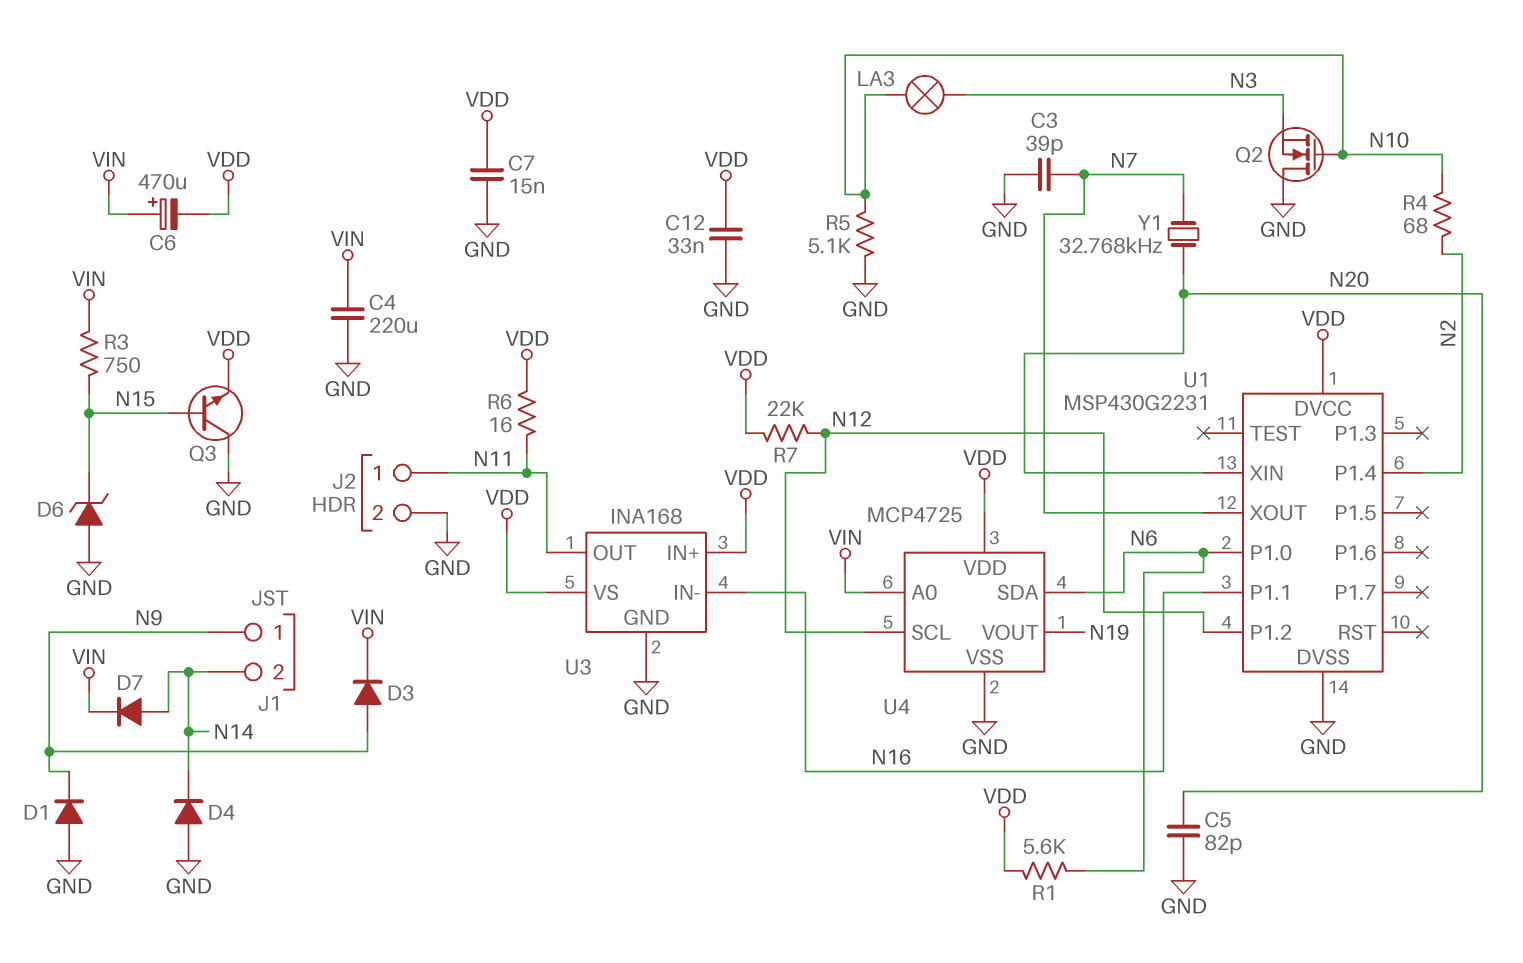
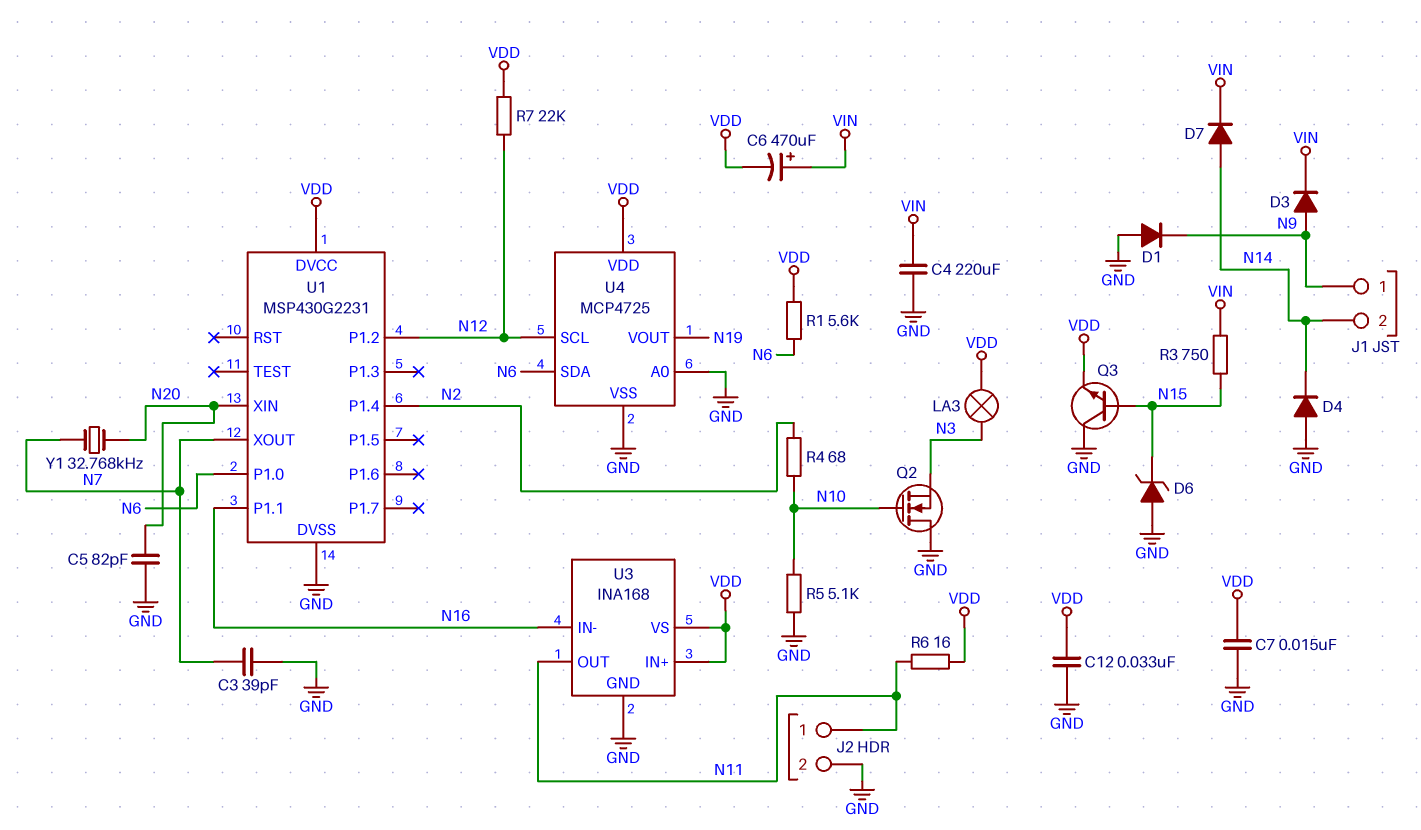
LA3: lamp (N3, N10) -> lamp (N3, VDD)
U4 pin A0: VIN -> GND

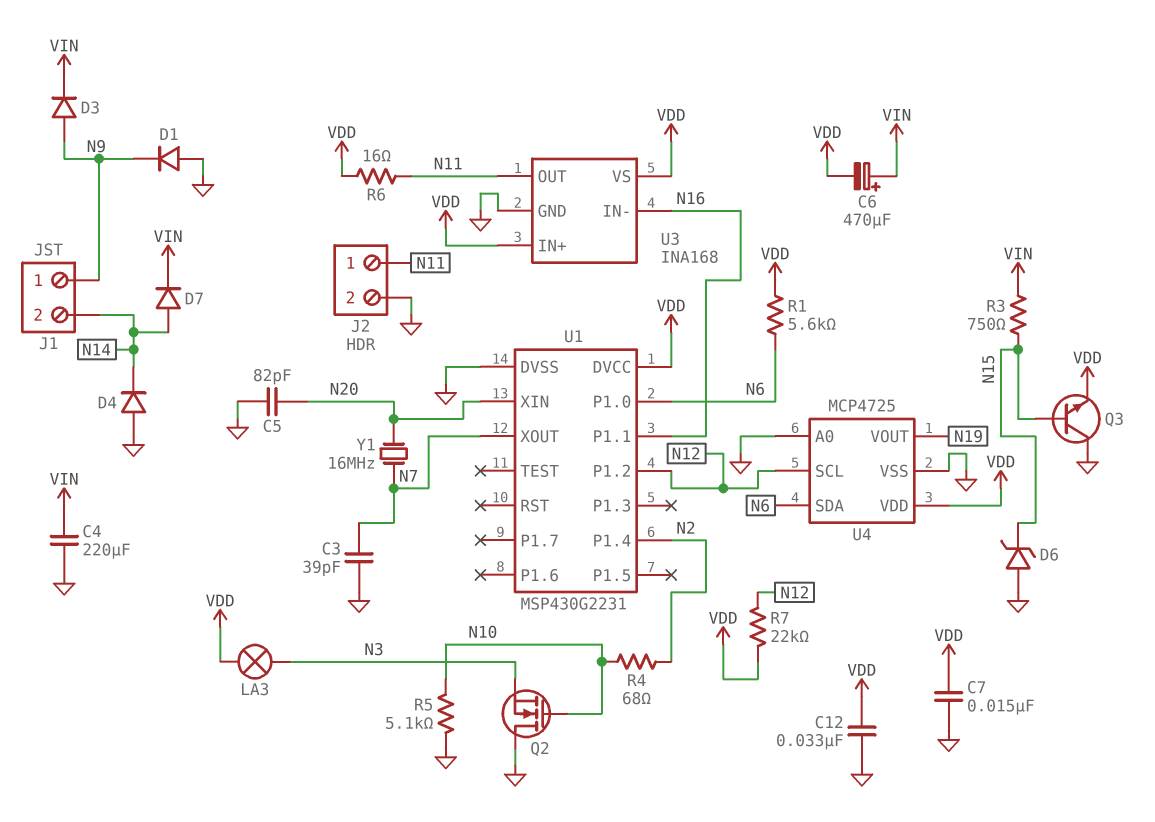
Y1: 32.768kHz (N7, N20) -> 16MHz (N7, N20)

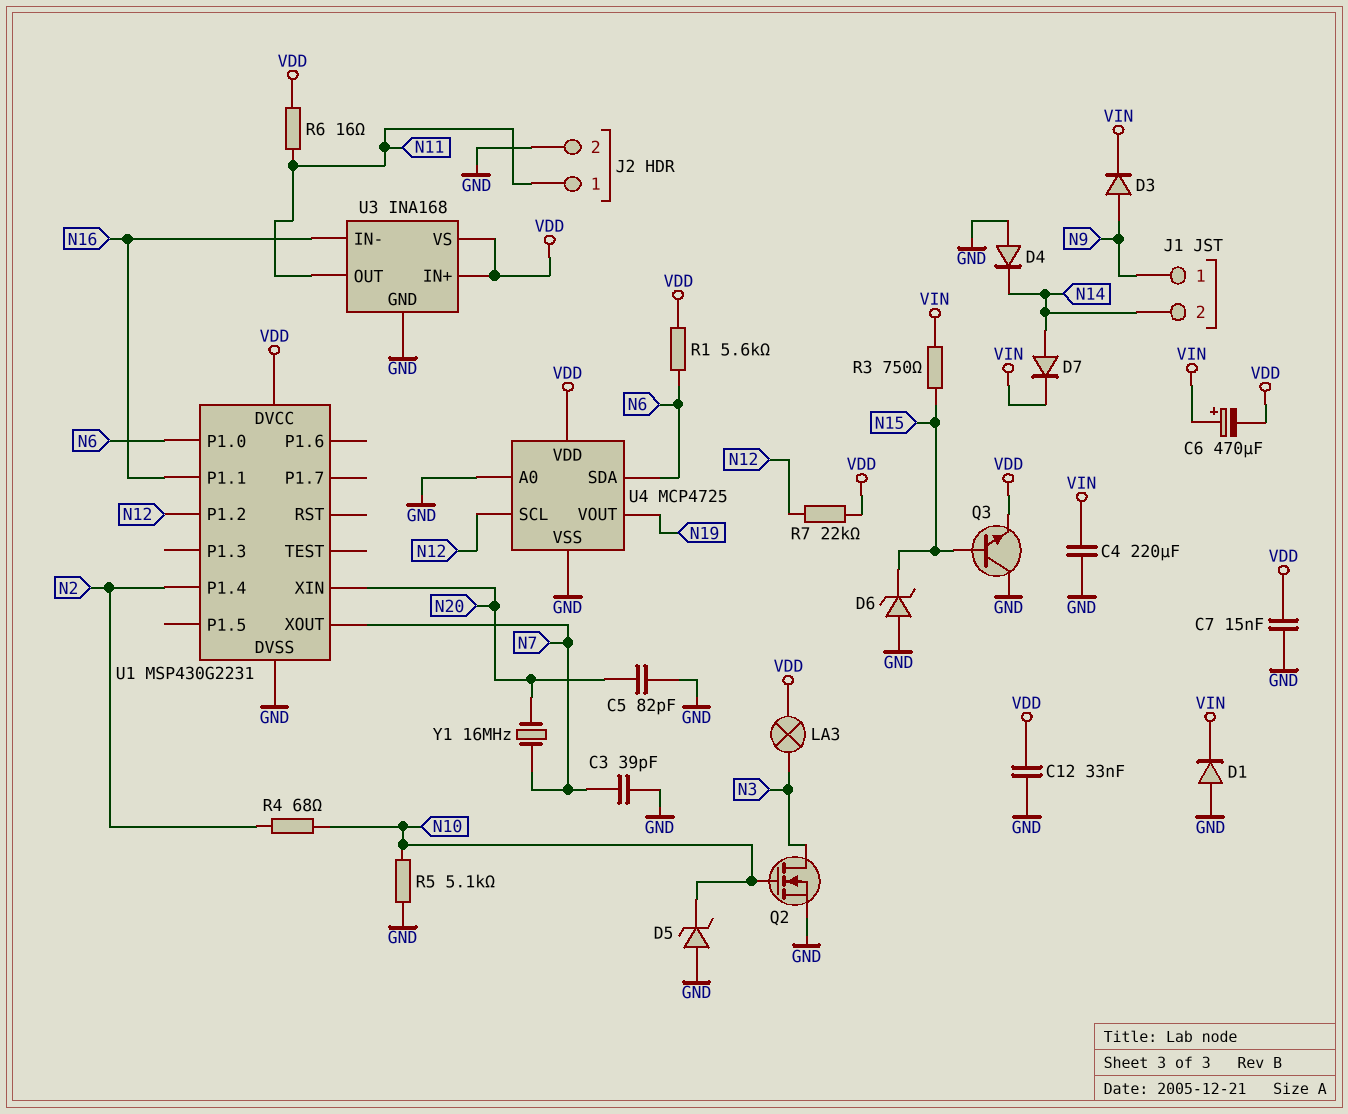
D1: diode (A GND, K N9) -> diode (A GND, K VIN)
D5: none -> zener (A GND, K N10)
Q2: NMOS (G N10, D GND, S N3) -> NMOS (G N10, D N3, S GND)

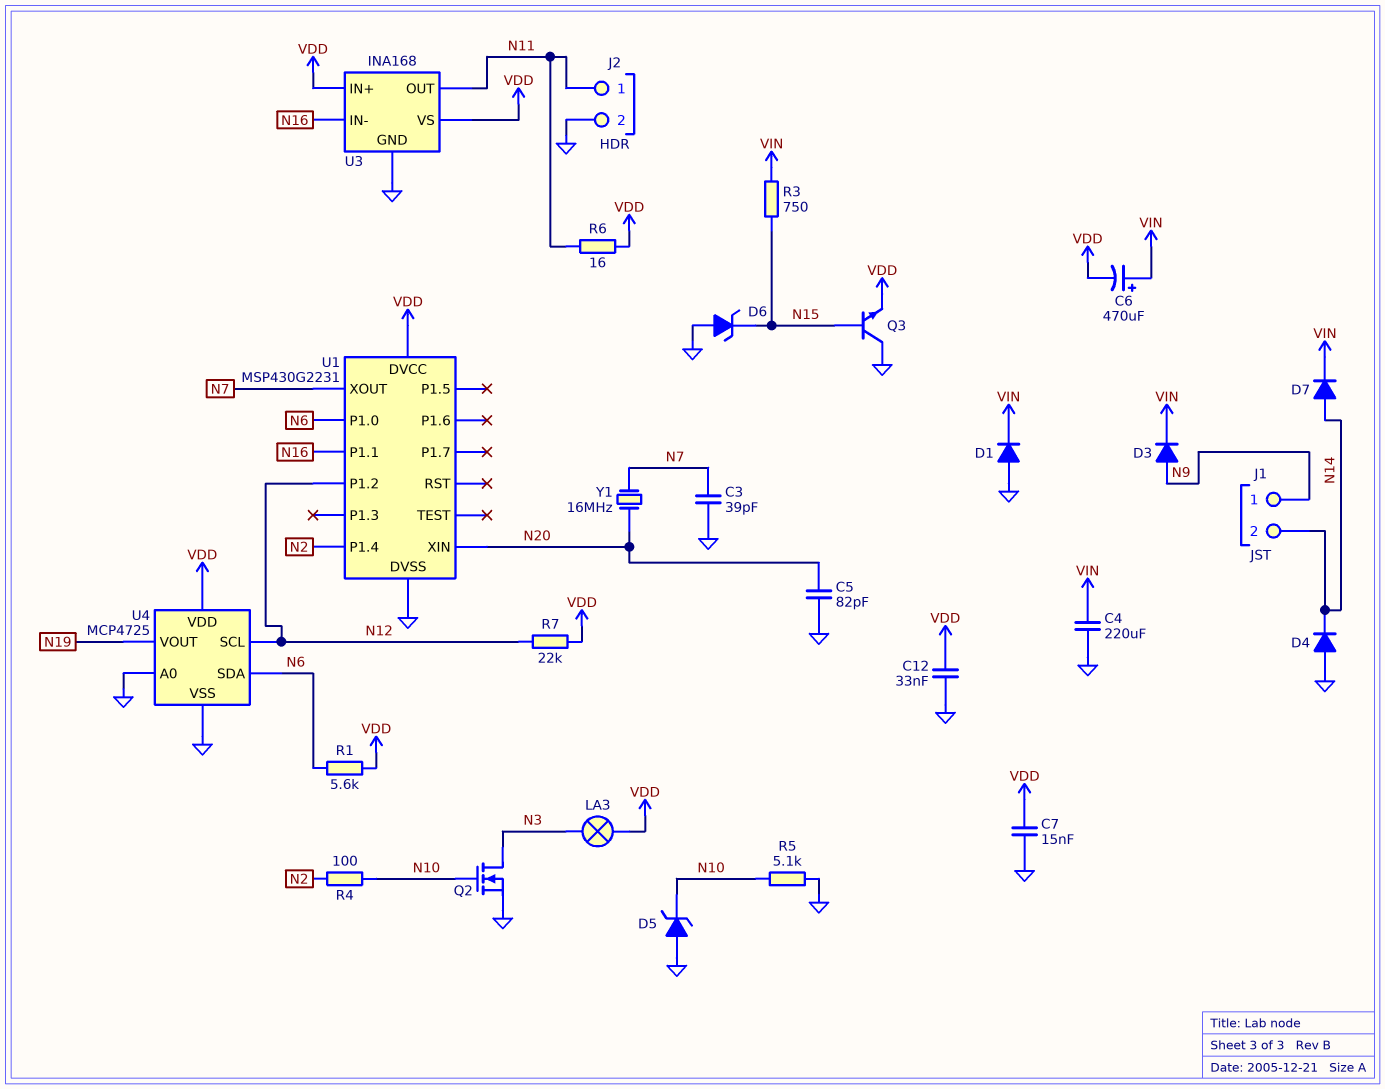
R4: 68 (N2, N10) -> 100 (N2, N10)

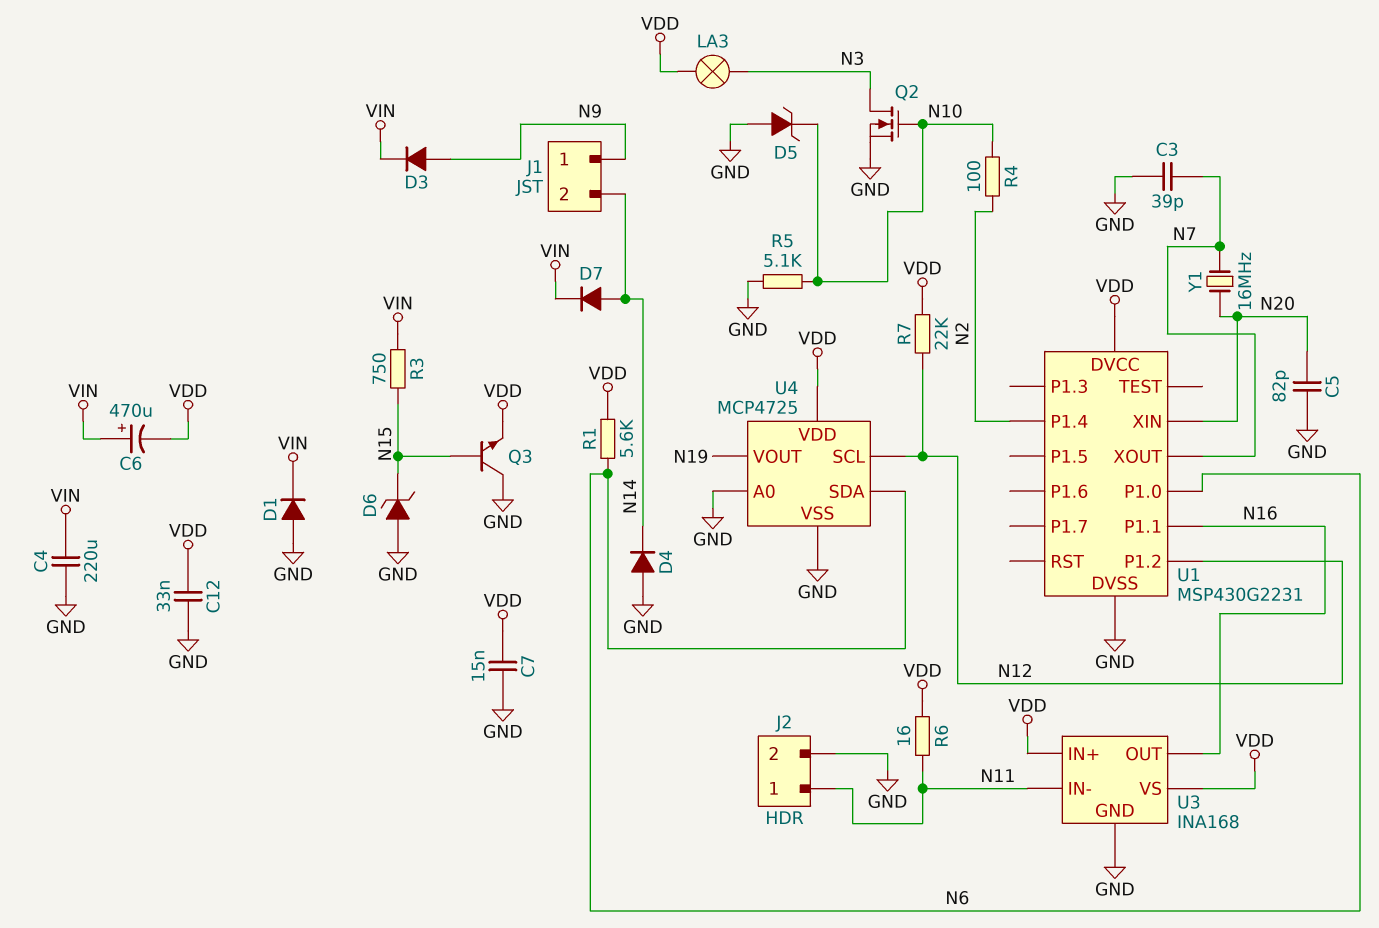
U3 pin IN-: N16 -> N11
U3 pin OUT: N11 -> N16

